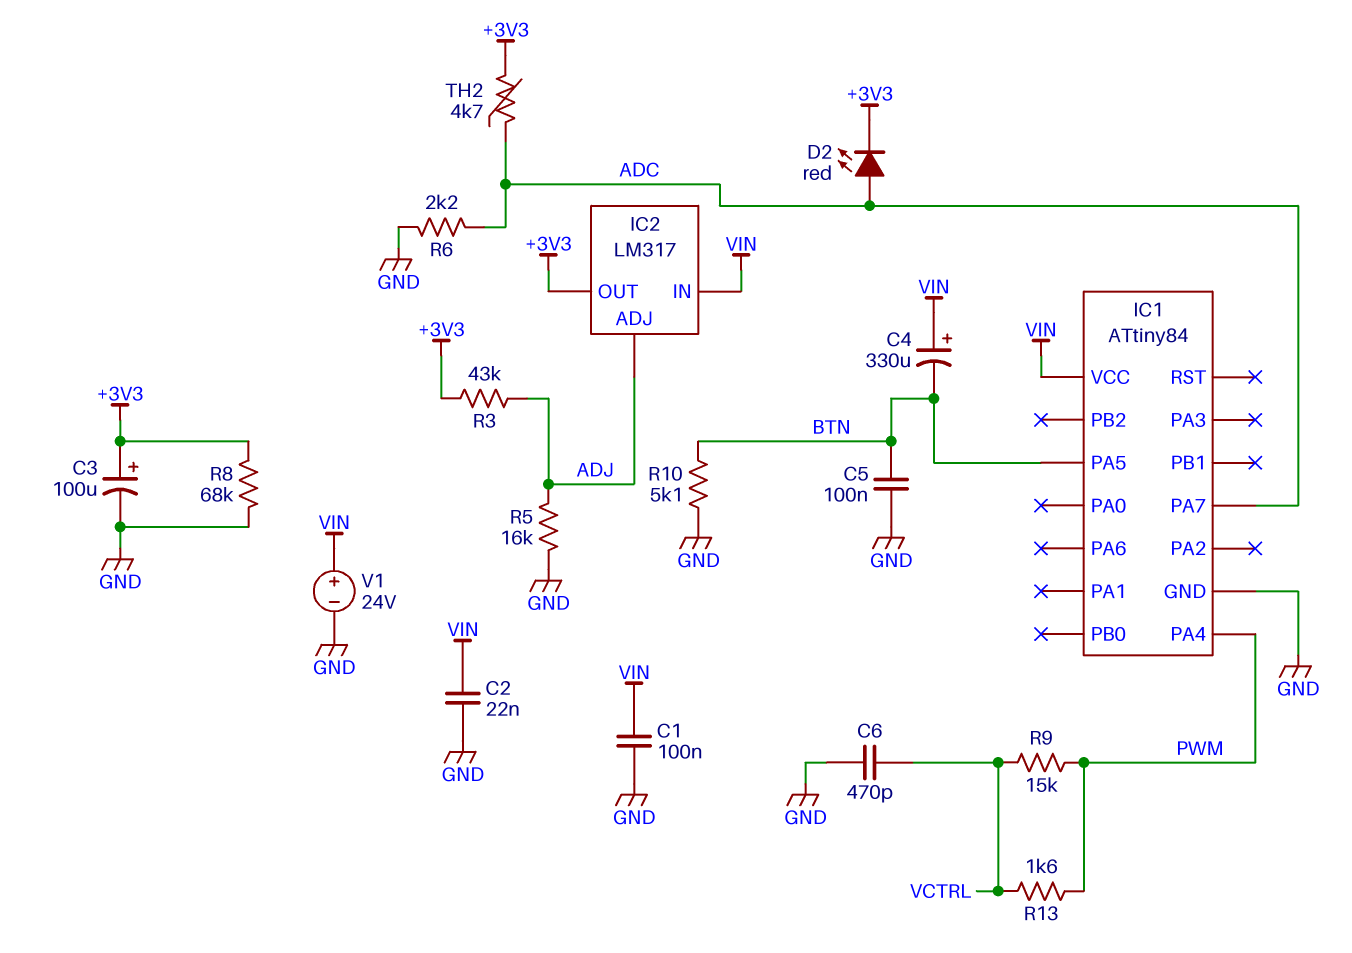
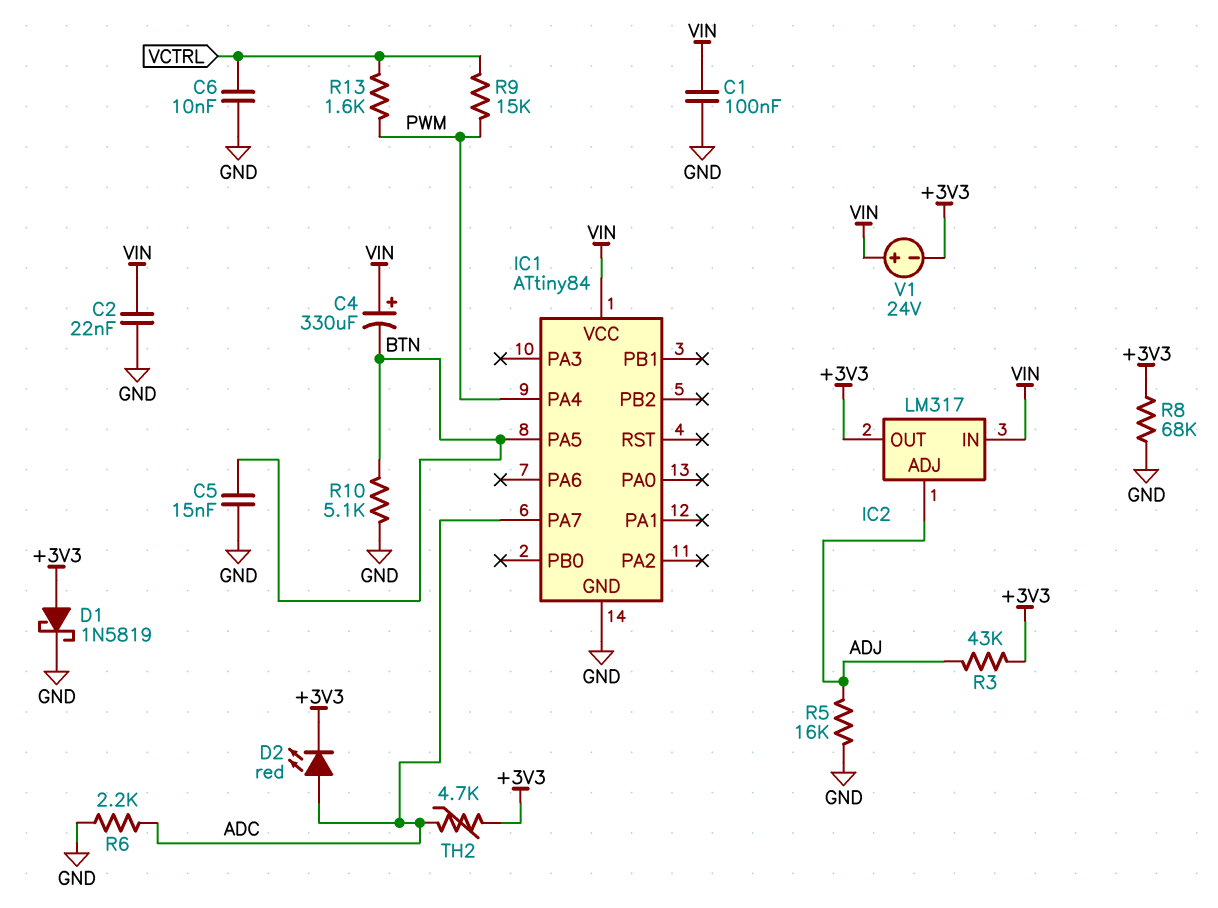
C3: 100uF (plus +3V3, minus GND) -> none
C5: 100nF (BTN, GND) -> 15nF (BTN, GND)
C6: 470pF (GND, VCTRL) -> 10nF (GND, VCTRL)
D1: none -> schottky 1N5819 (A +3V3, K GND)
V1: 24V (plus VIN, minus GND) -> 24V (plus VIN, minus +3V3)

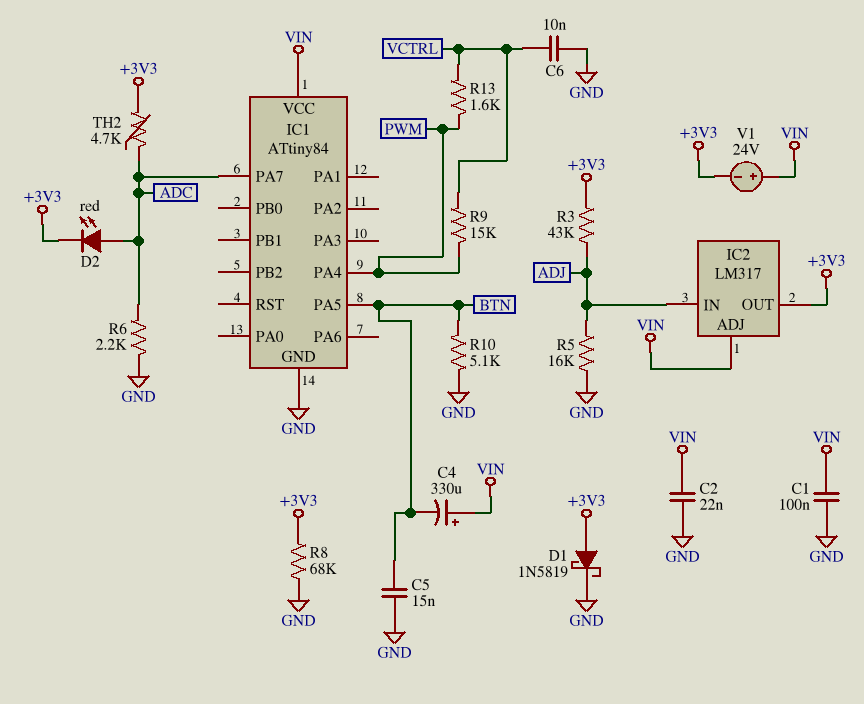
IC2 pin ADJ: ADJ -> VIN
IC2 pin IN: VIN -> ADJ

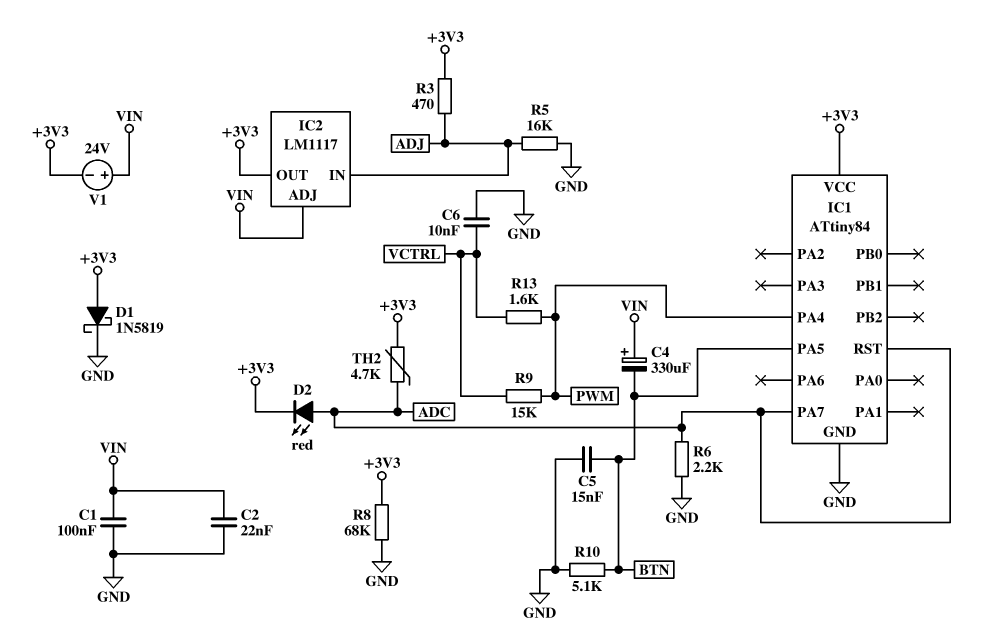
IC1 pin RST: none -> ADC
IC1 pin VCC: VIN -> +3V3
IC2: LM317 -> LM1117
R3: 43k (+3V3, ADJ) -> 470 (+3V3, ADJ)

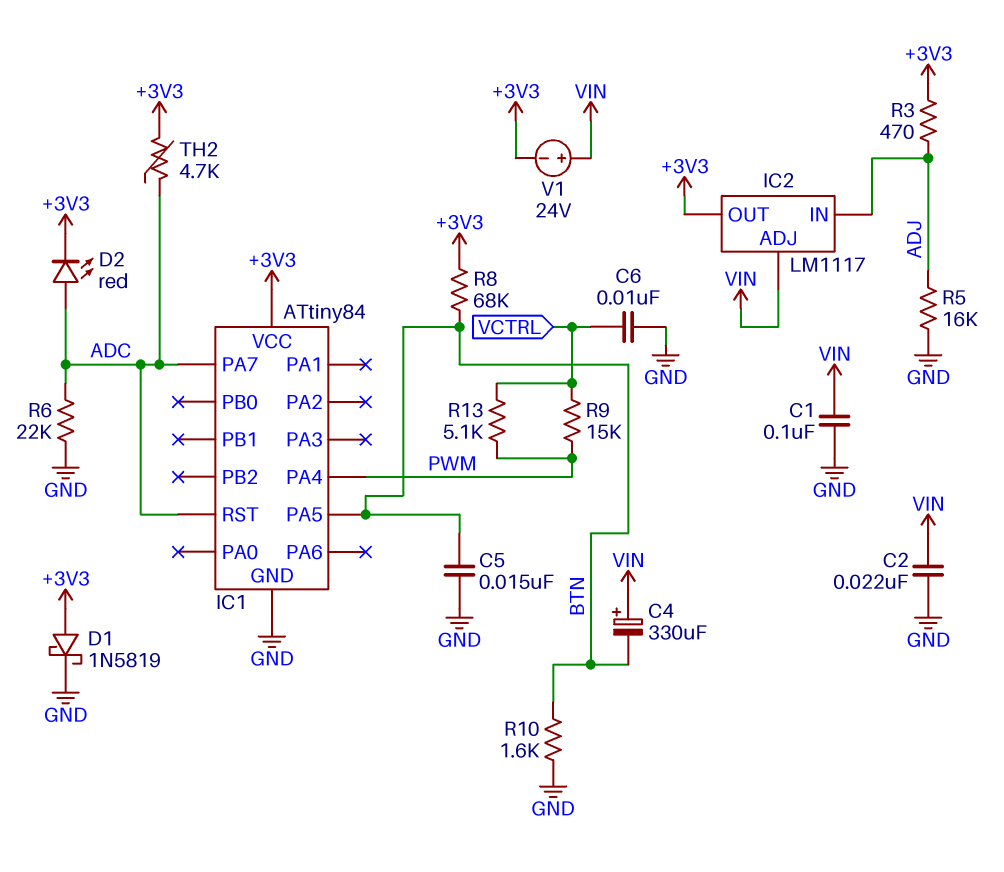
R6: 2.2k (ADC, GND) -> 22k (ADC, GND)
R8: 68k (+3V3, GND) -> 68k (+3V3, BTN)
R10: 5.1k (BTN, GND) -> 1.6k (BTN, GND)
R13: 1.6k (PWM, VCTRL) -> 5.1k (PWM, VCTRL)

